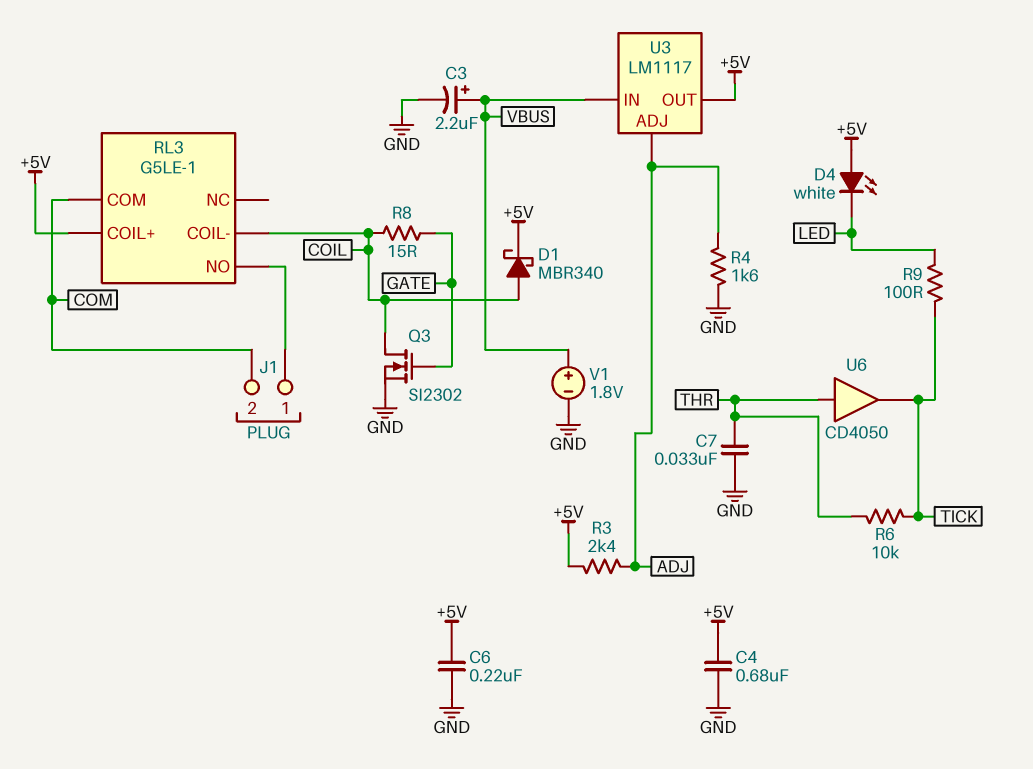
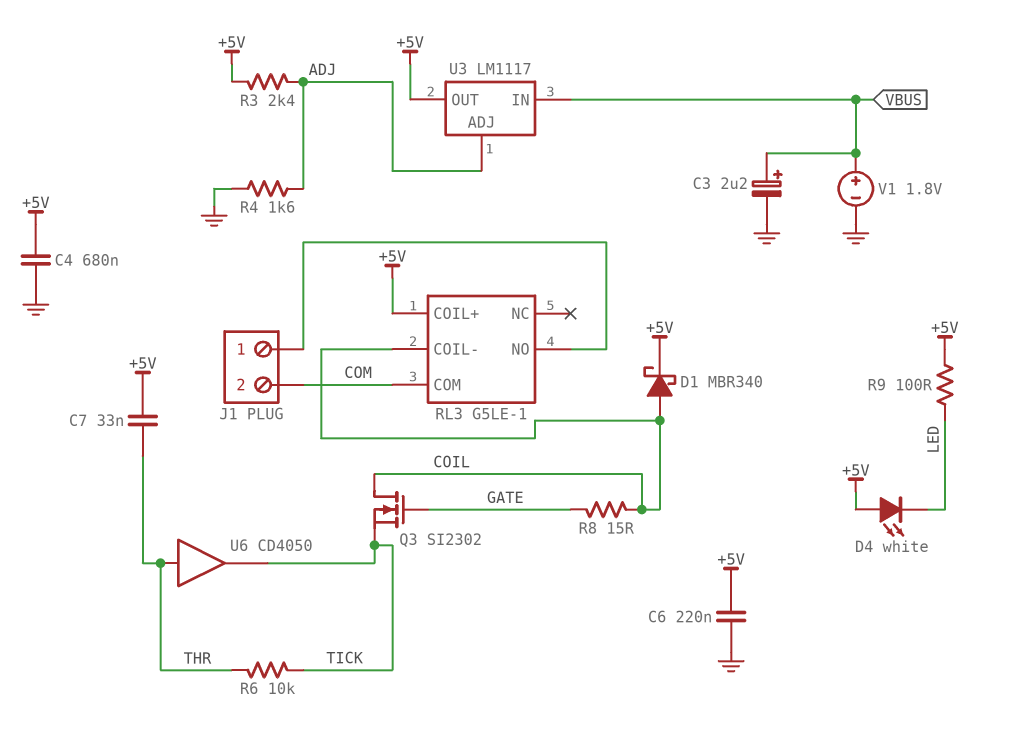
C7: 33nF (GND, THR) -> 33nF (+5V, THR)
Q3: NMOS SI2302 (G GATE, D COIL, S GND) -> NMOS SI2302 (G GATE, D COIL, S TICK)
R9: 100 (LED, TICK) -> 100 (+5V, LED)

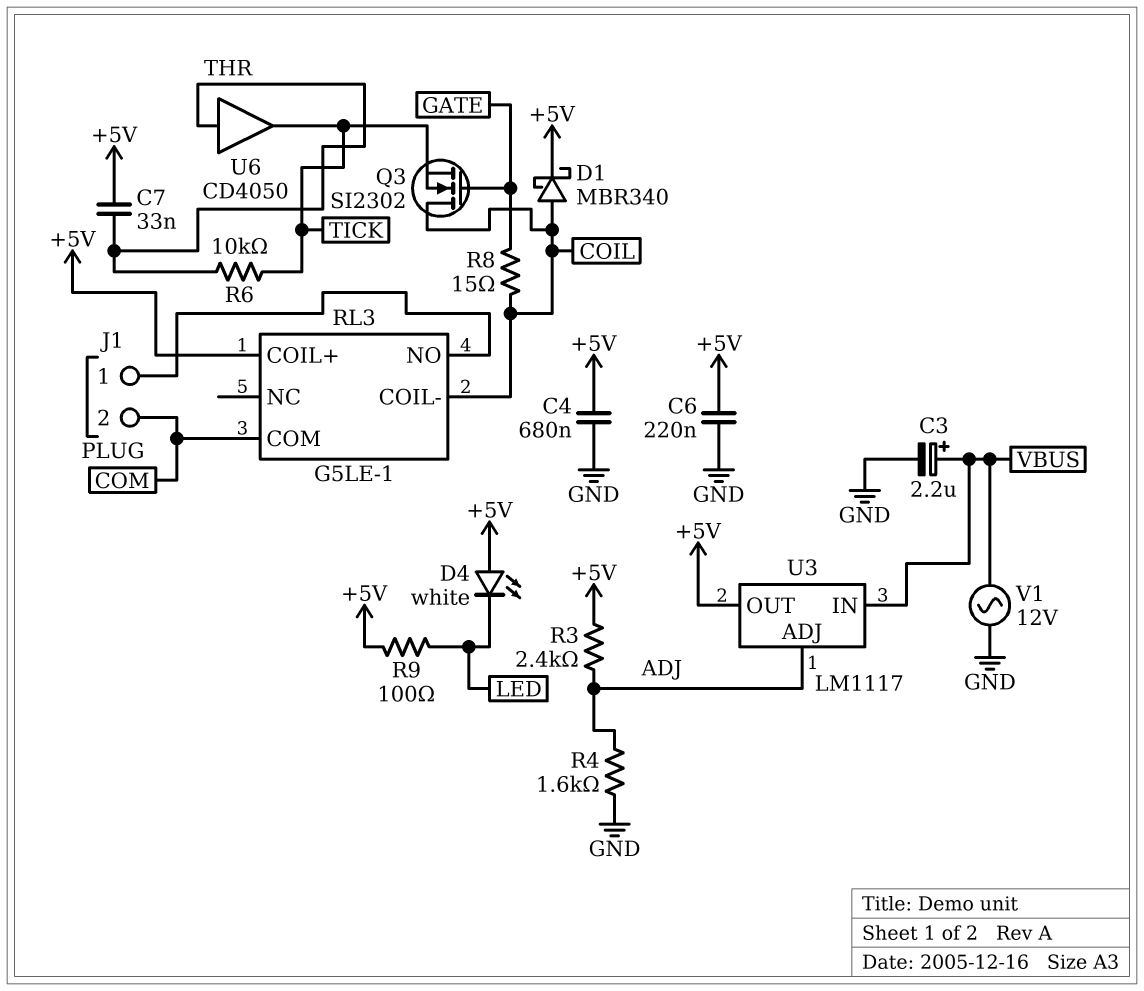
V1: 1.8V (plus VBUS, minus GND) -> AC 12V (GND, VBUS)

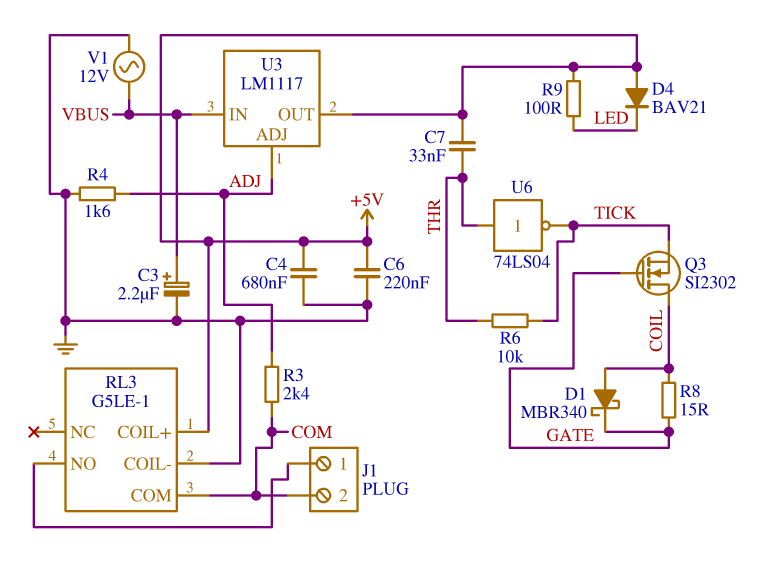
D1: schottky MBR340 (A COIL, K +5V) -> schottky MBR340 (A COIL, K GATE)
D4: LED white (A +5V, K LED) -> diode BAV21 (A +5V, K LED)
R3: 2.4k (+5V, ADJ) -> 2.4k (ADJ, COM)
RL3 pin COIL-: COIL -> GND
U6: buffer CD4050 (in THR, out TICK) -> NOT 74LS04 (in THR, out TICK)

